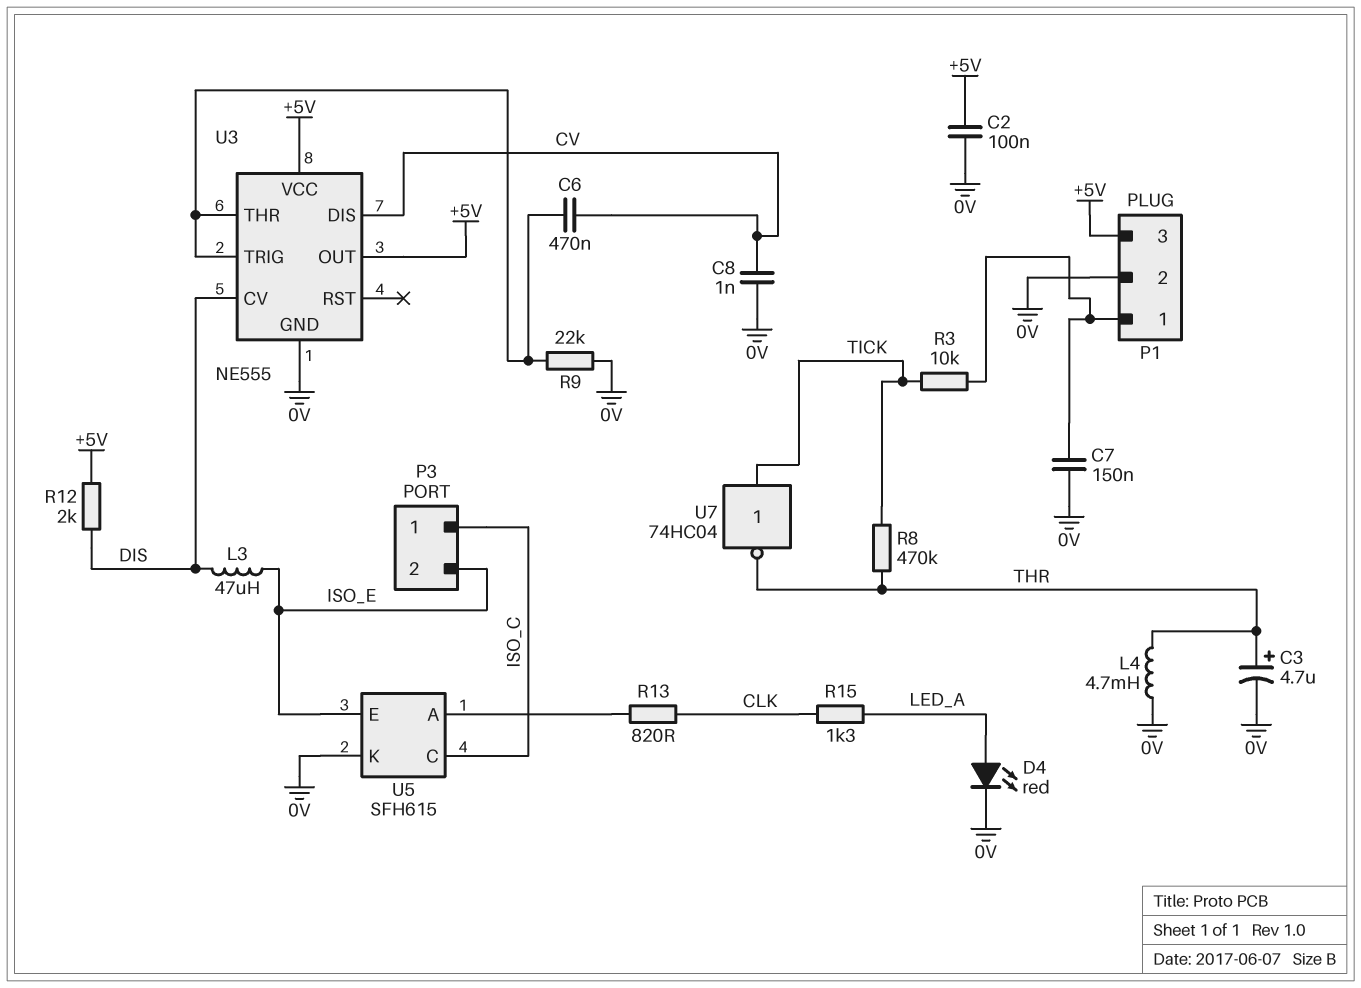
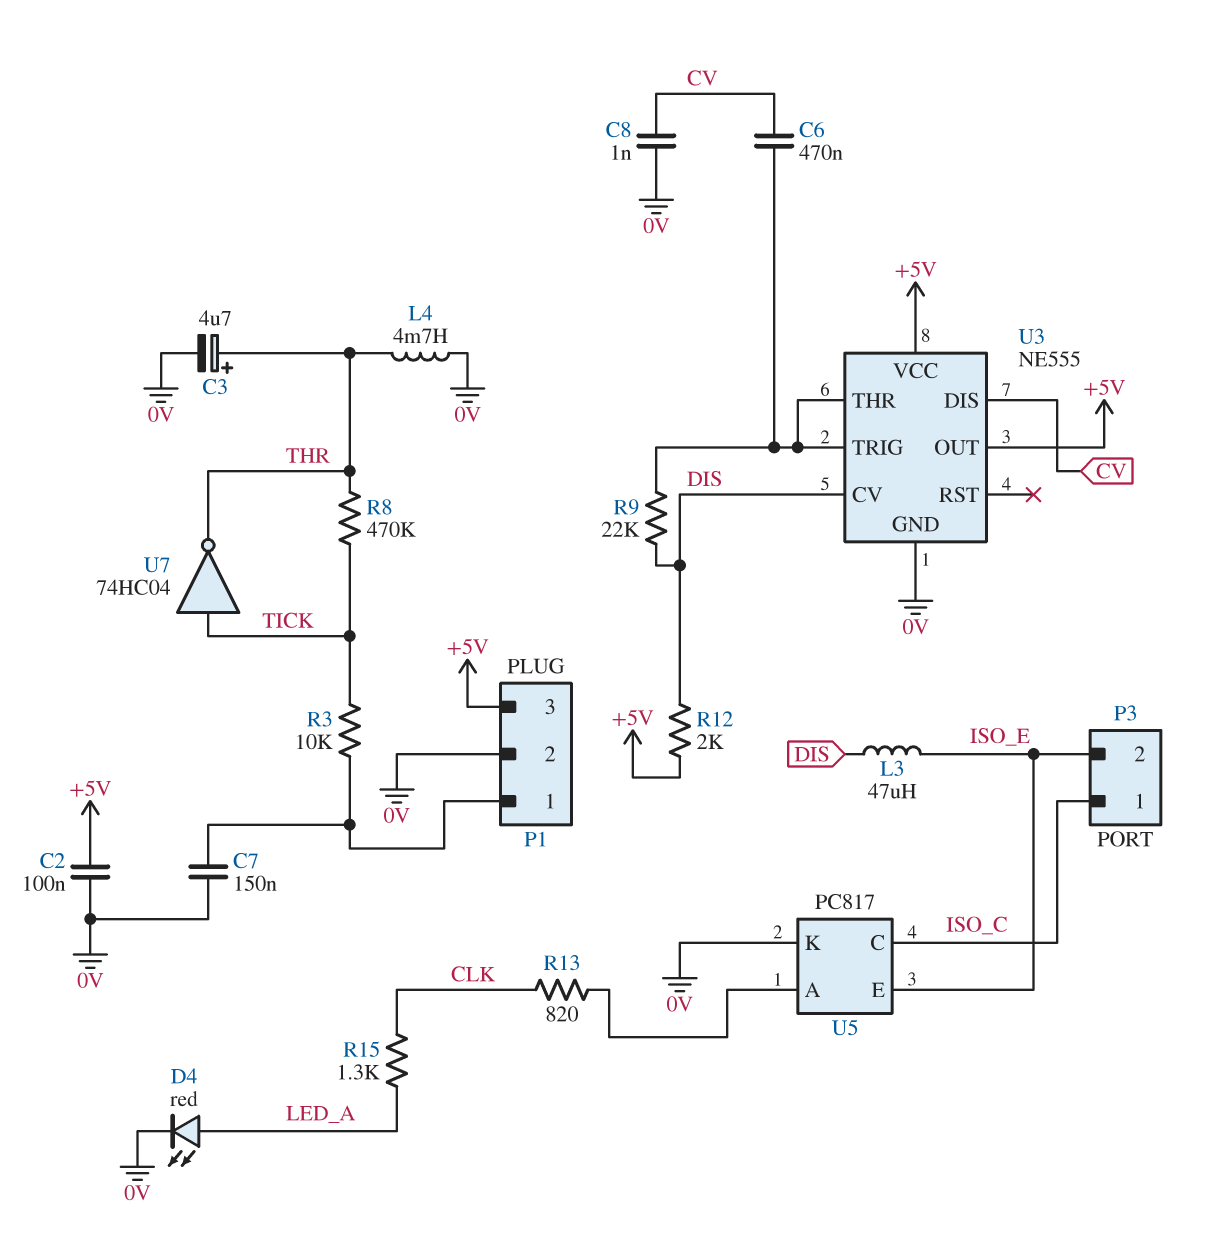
R9: 22k (0V, U3/THR) -> 22k (DIS, U3/THR)
U5: SFH615 -> PC817

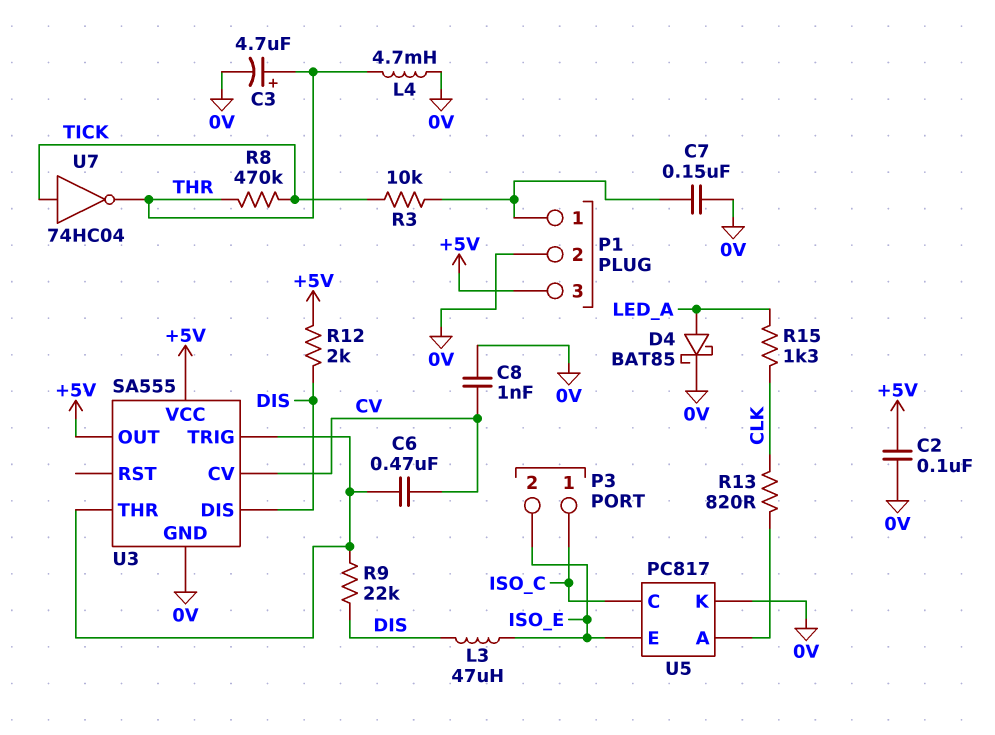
D4: LED red (A LED_A, K 0V) -> schottky BAT85 (A LED_A, K 0V)
U3: NE555 -> SA555
U3 pin CV: DIS -> CV
U3 pin DIS: CV -> DIS

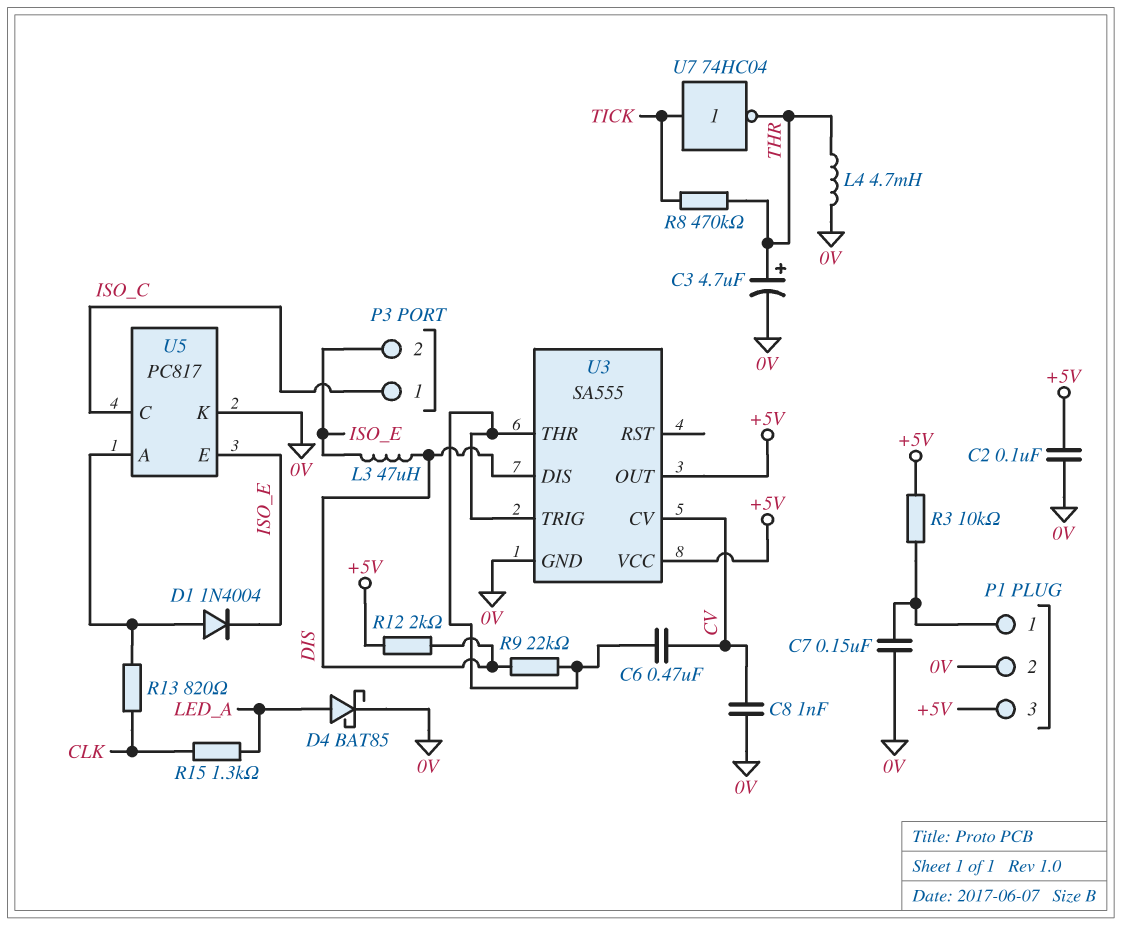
D1: none -> diode 1N4004 (A U5/A, K ISO_E)
R3: 10k (P1/1, TICK) -> 10k (+5V, P1/1)

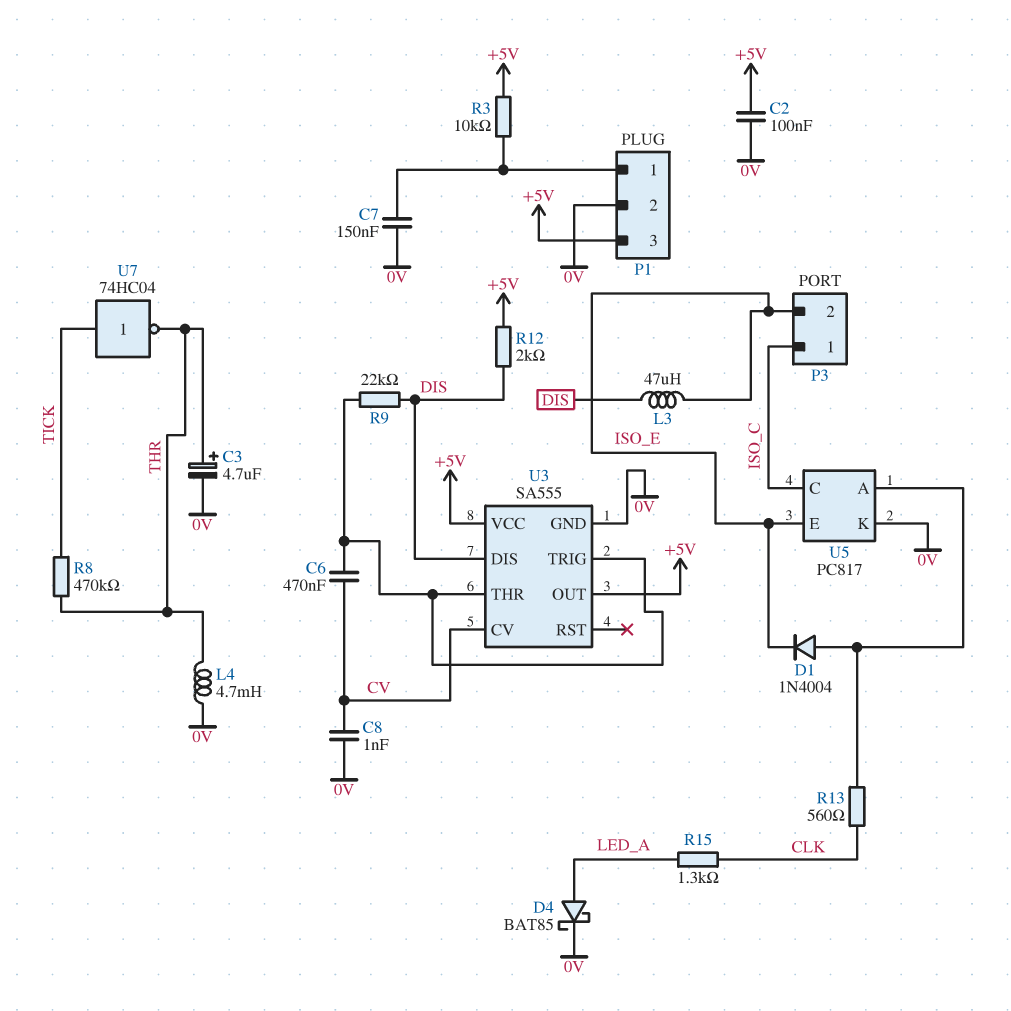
R13: 820 (CLK, U5/A) -> 560 (CLK, U5/A)

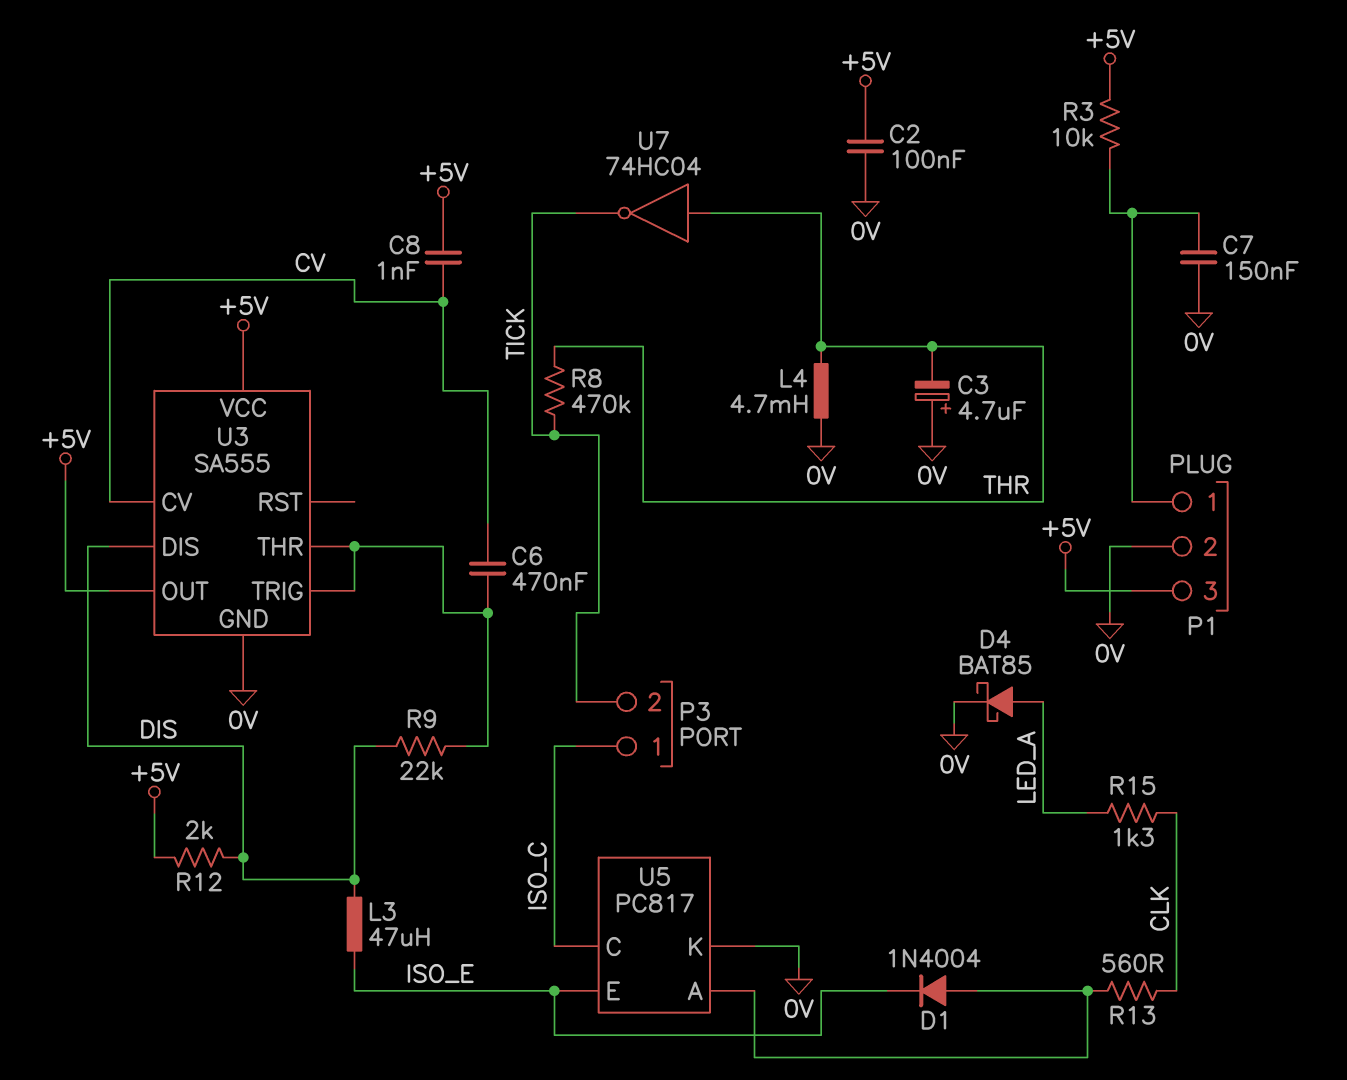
C3: 4.7uF (plus THR, minus 0V) -> 4.7uF (plus 0V, minus THR)
C8: 1nF (0V, CV) -> 1nF (+5V, CV)
P3 pin 2: ISO_E -> TICK
U7: NOT 74HC04 (in TICK, out THR) -> NOT 74HC04 (in THR, out TICK)

